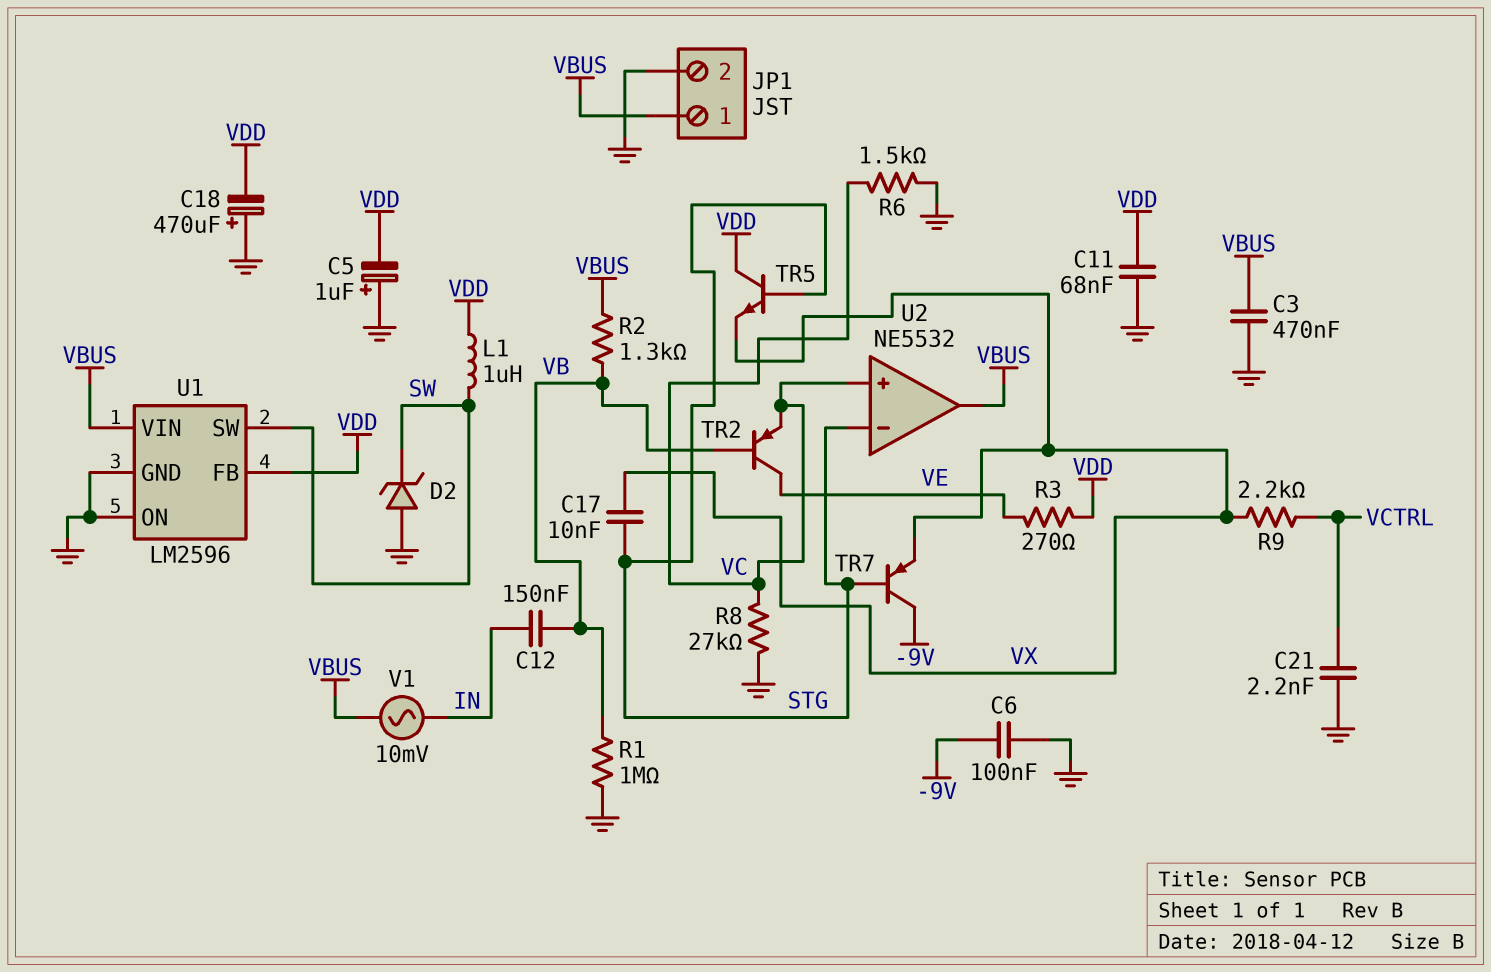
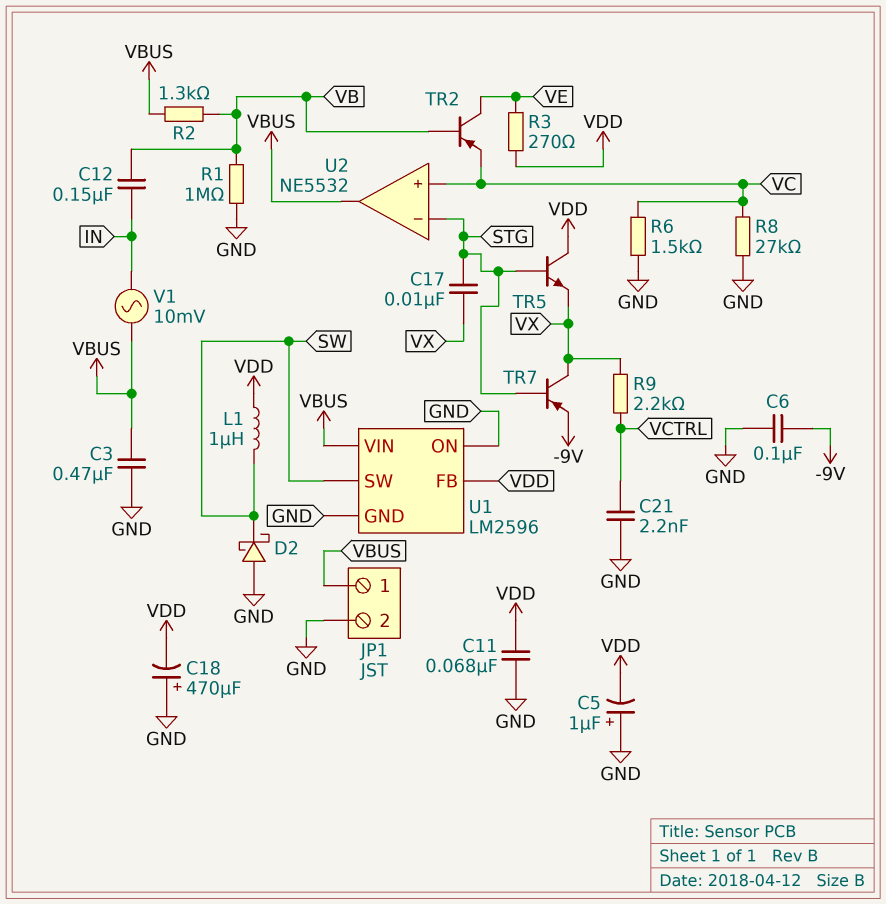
D2: zener (A GND, K SW) -> schottky (A GND, K SW)
TR7: PNP (B STG, C -9V, E VX) -> PNP (B STG, C VX, E -9V)

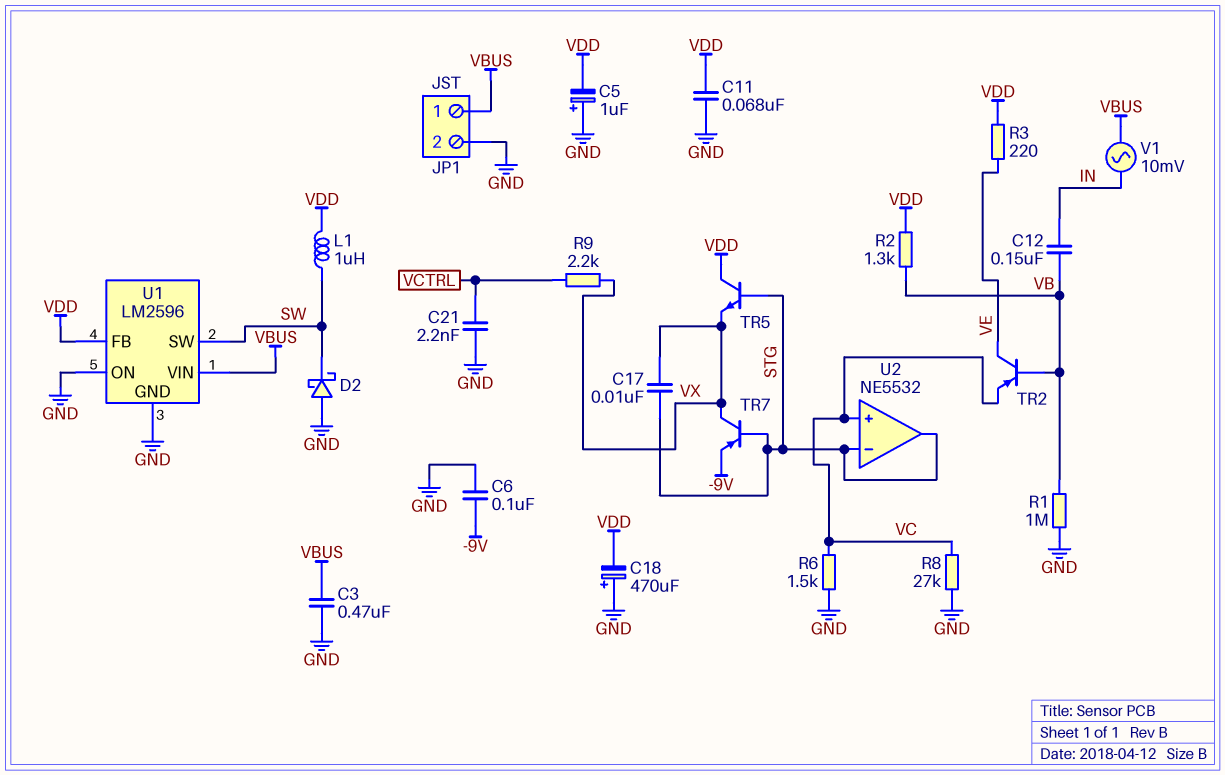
R2: 1.3k (VB, VBUS) -> 1.3k (VB, VDD)
R3: 270 (VDD, VE) -> 220 (VDD, VE)
U2 pin out: VBUS -> STG

